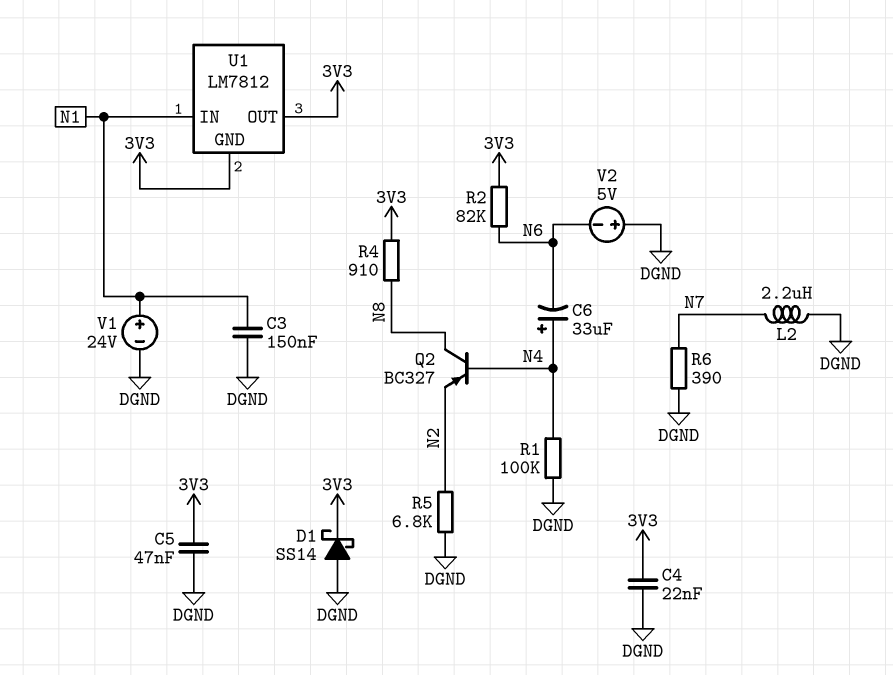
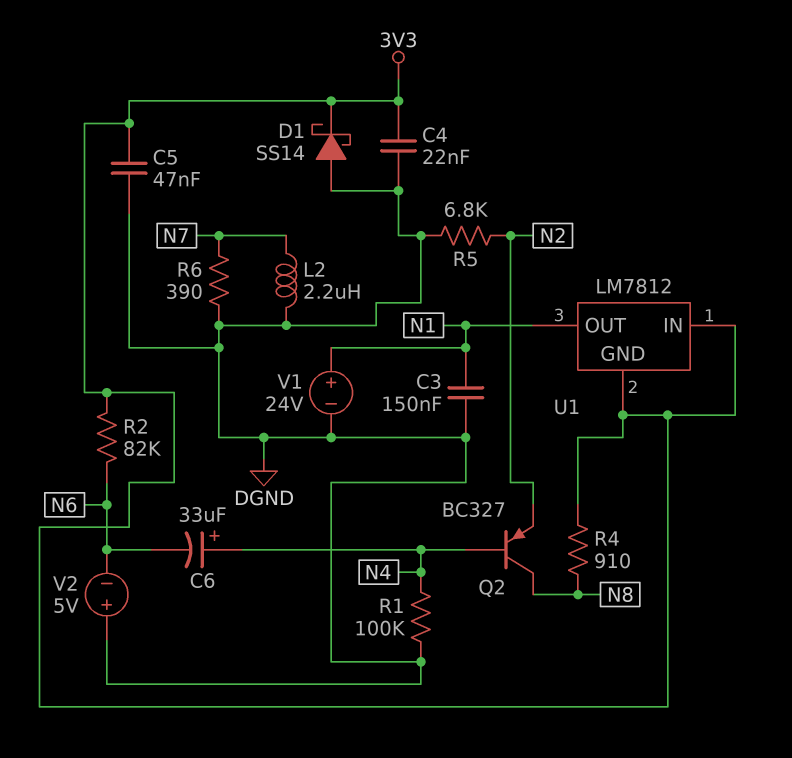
U1 pin IN: N1 -> 3V3
U1 pin OUT: 3V3 -> N1

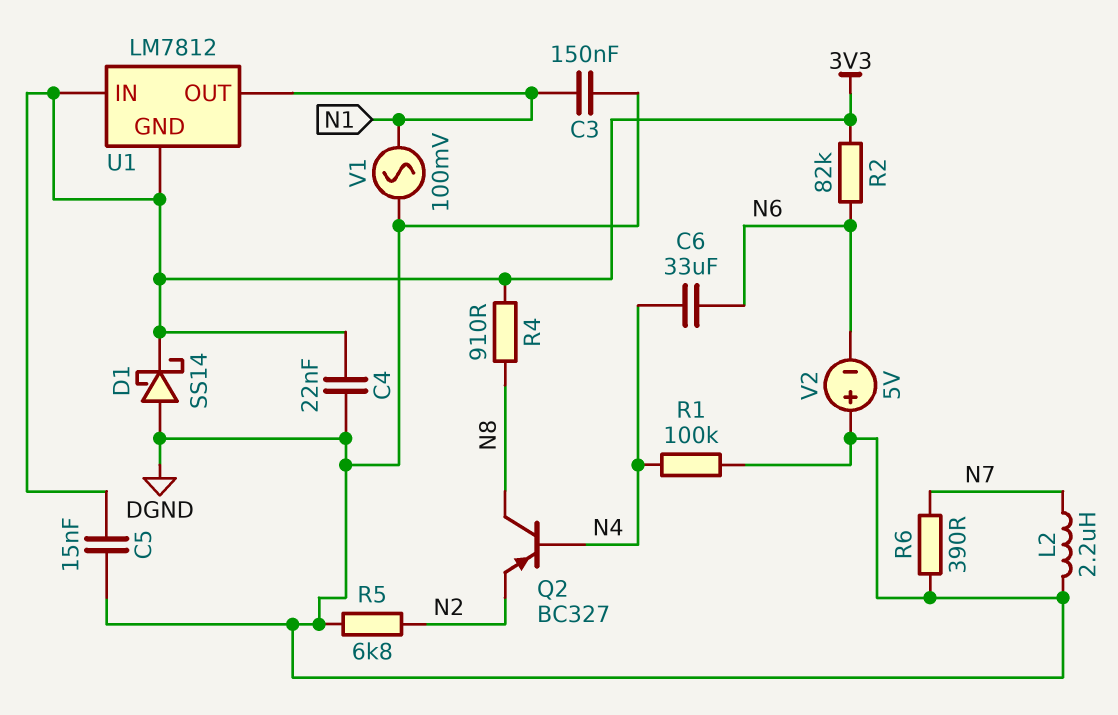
C5: 47nF (3V3, DGND) -> 15nF (3V3, DGND)
C6: 33uF (plus N4, minus N6) -> 33uF (N4, N6)
V1: 24V (plus N1, minus DGND) -> AC 100mV (DGND, N1)

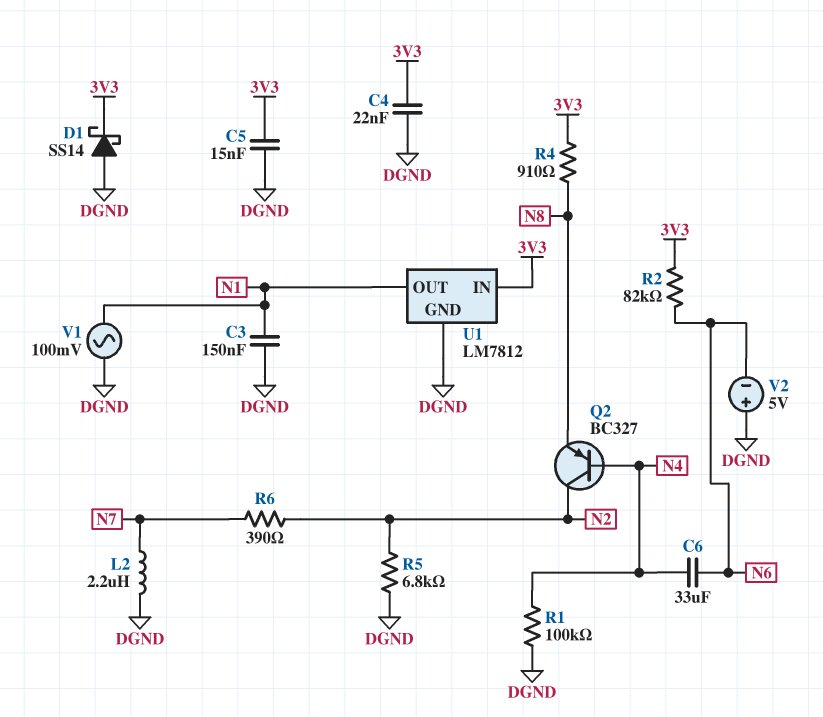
Q2: PNP BC327 (B N4, C N8, E N2) -> PNP BC327 (B N4, C N2, E N8)
R6: 390 (DGND, N7) -> 390 (N2, N7)
U1 pin GND: 3V3 -> DGND

